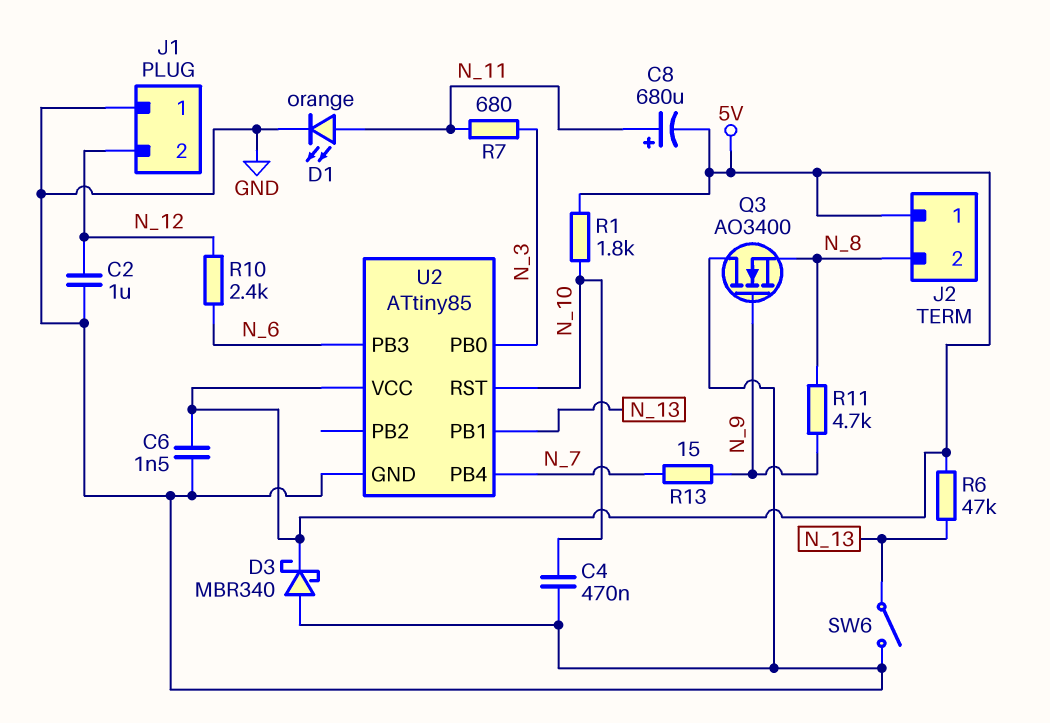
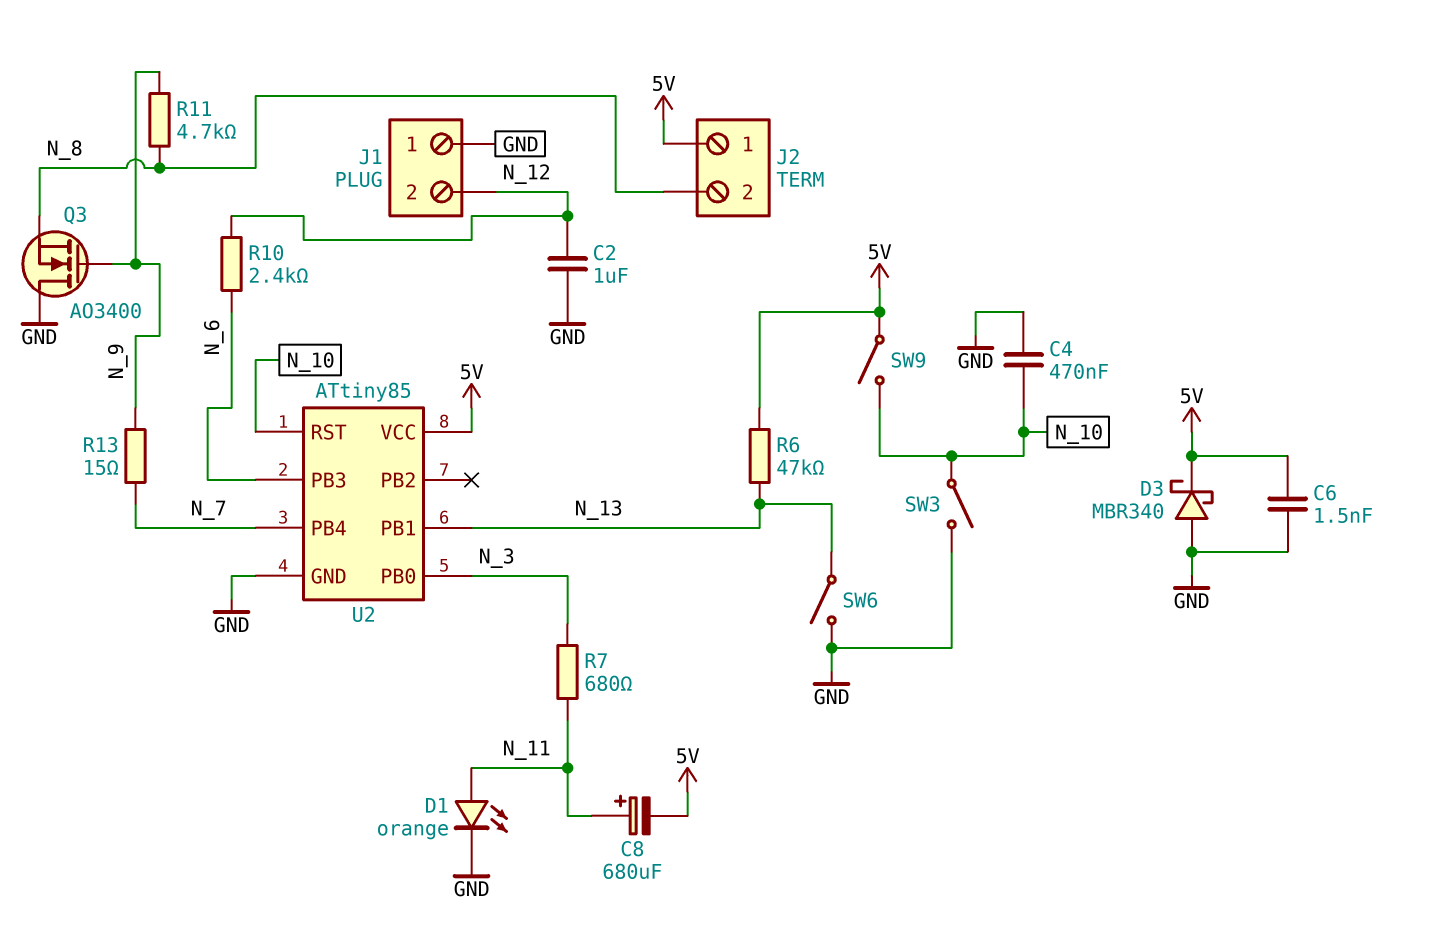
R1: 1.8k (5V, N_10) -> none
SW3: none -> switch (GND, N_10)
SW9: none -> switch (5V, N_10)

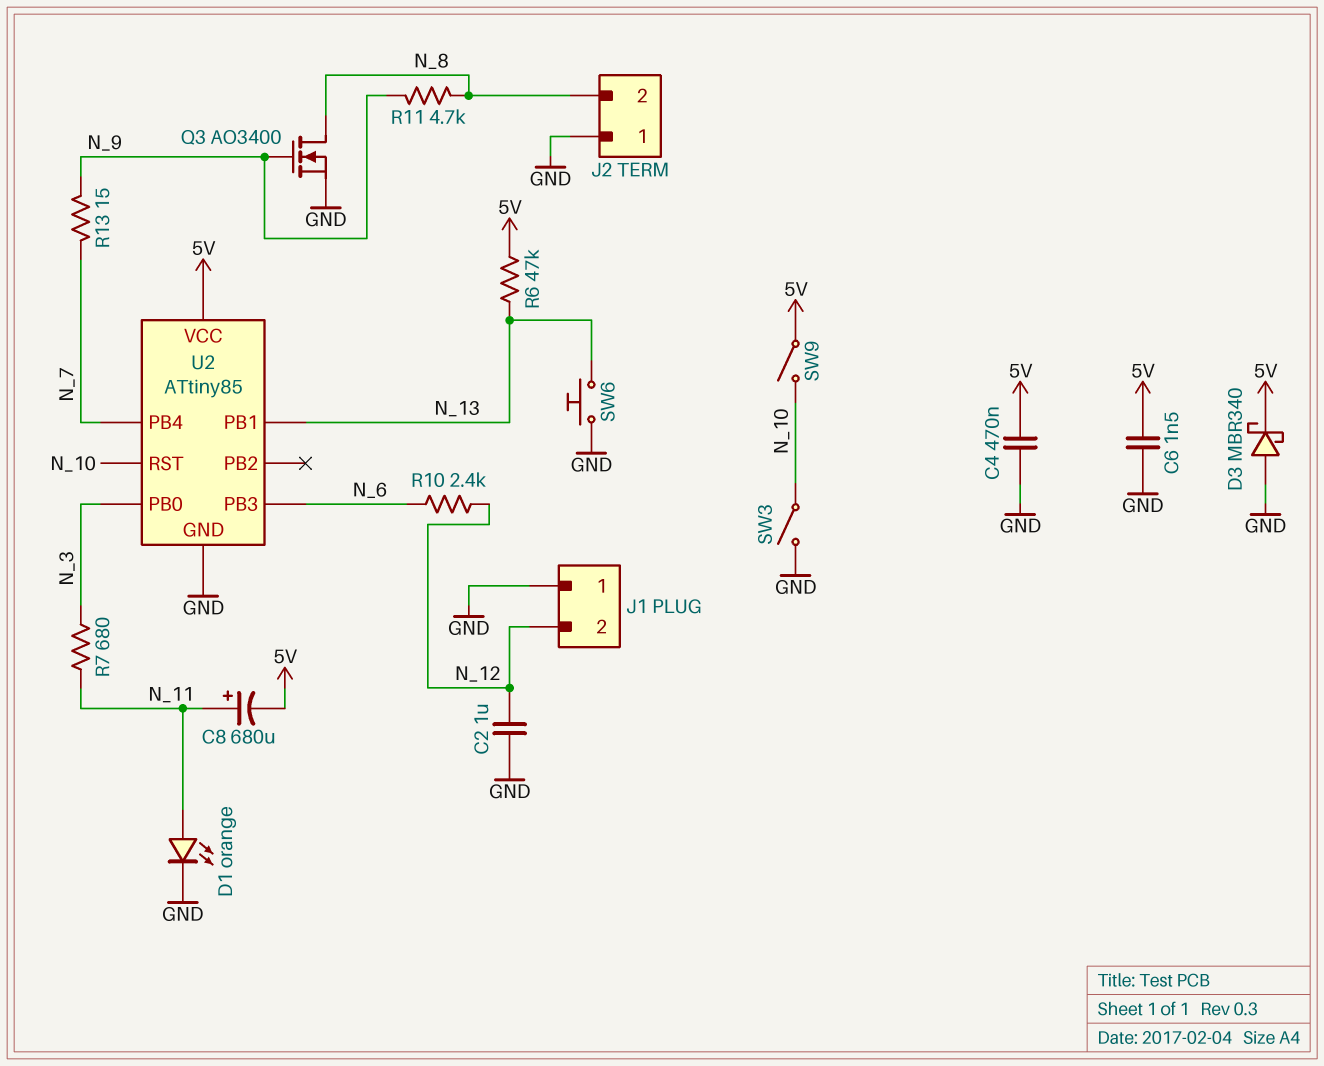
C4: 470nF (GND, N_10) -> 470nF (5V, GND)
J2 pin 1: 5V -> GND
Q3: NMOS AO3400 (G N_9, D GND, S N_8) -> NMOS AO3400 (G N_9, D N_8, S GND)
SW6: switch (GND, N_13) -> button (GND, N_13)

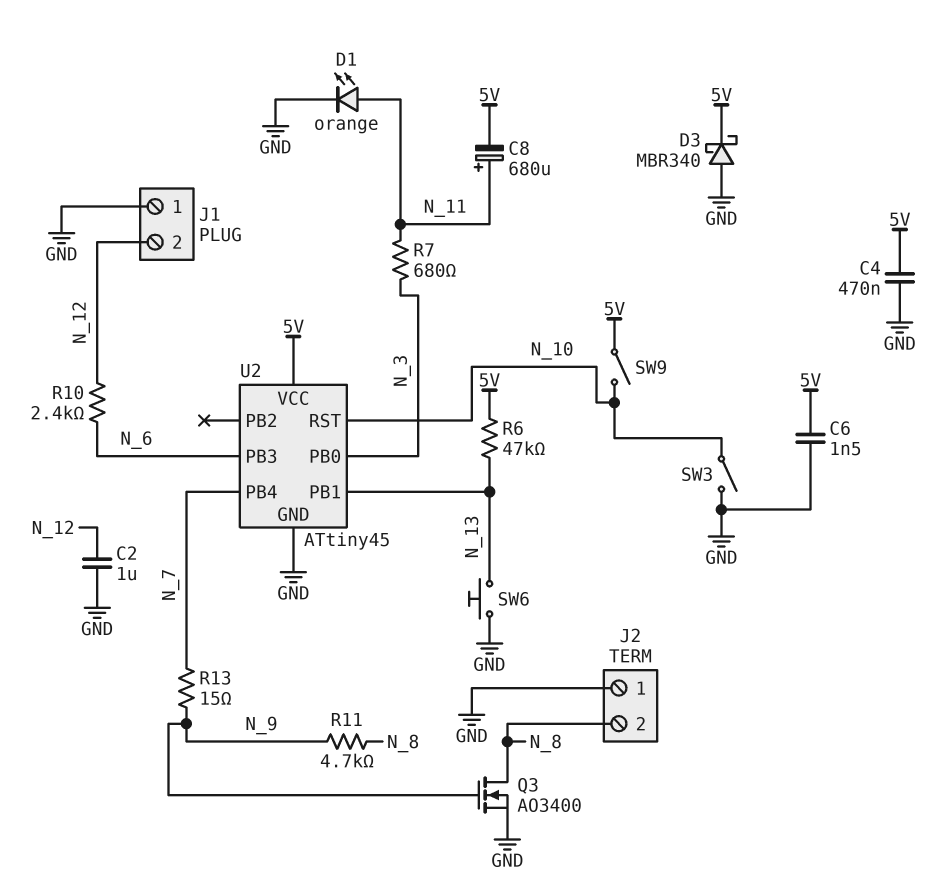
U2: ATtiny85 -> ATtiny45

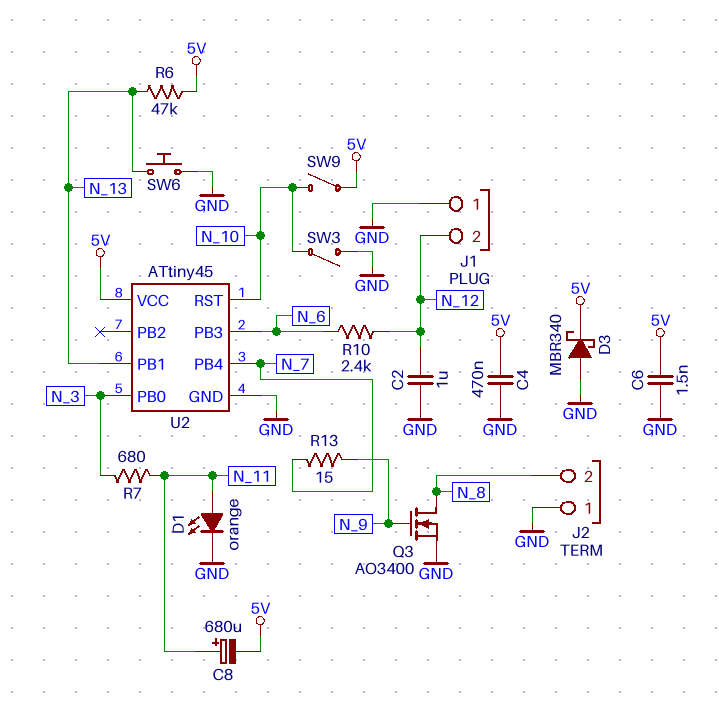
R11: 4.7k (N_8, N_9) -> none

